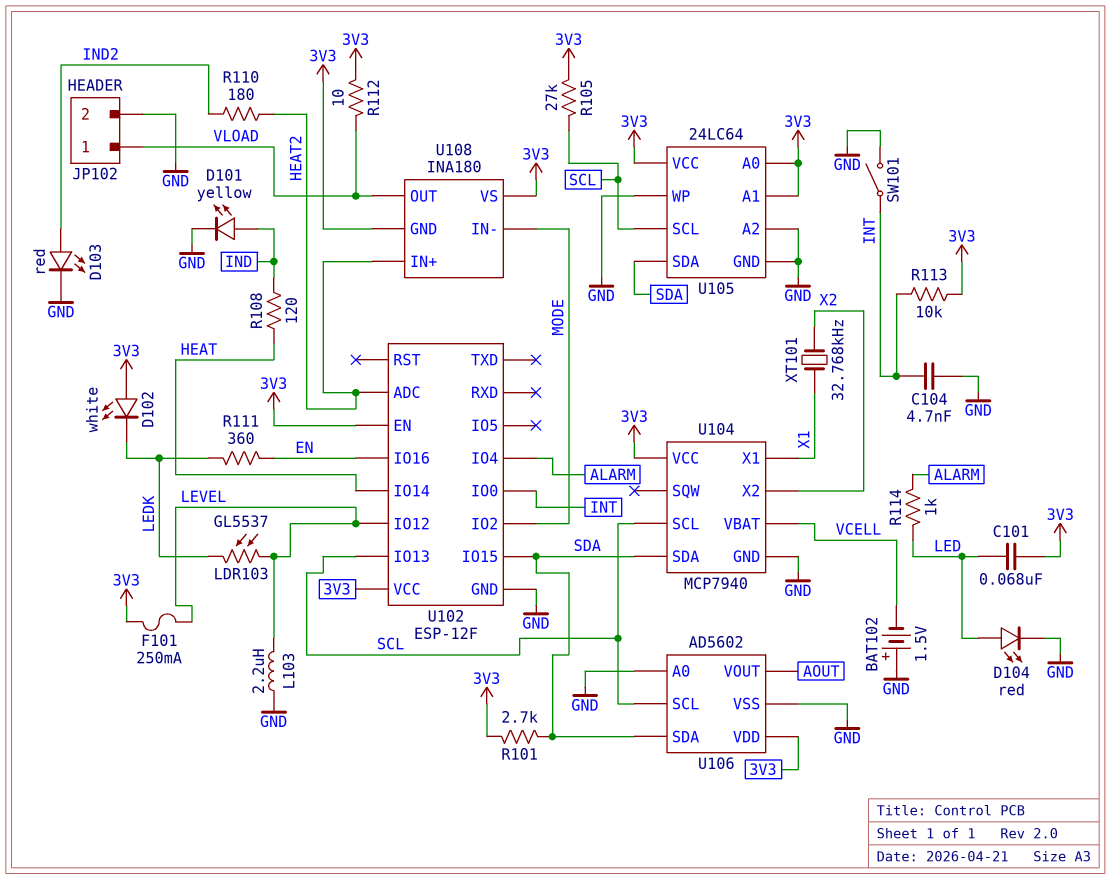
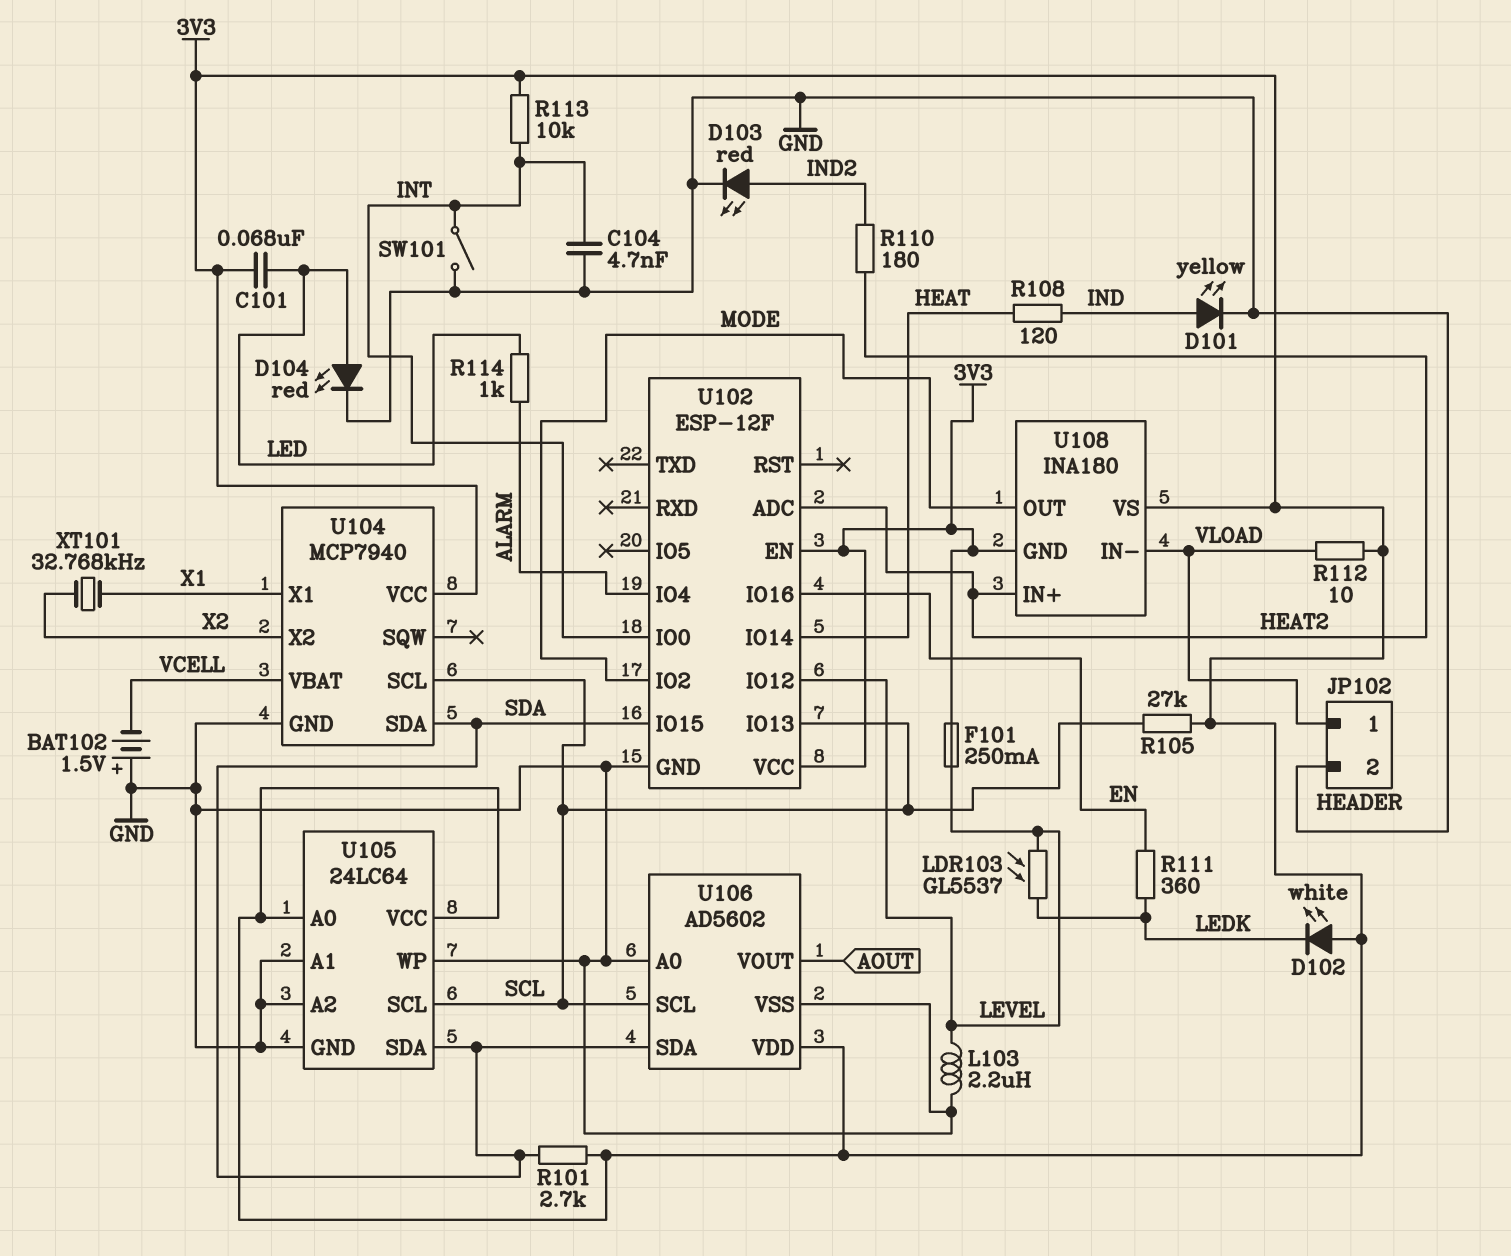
U105 pin A1: 3V3 -> GND
U108 pin IN-: MODE -> VLOAD
U108 pin OUT: VLOAD -> MODE

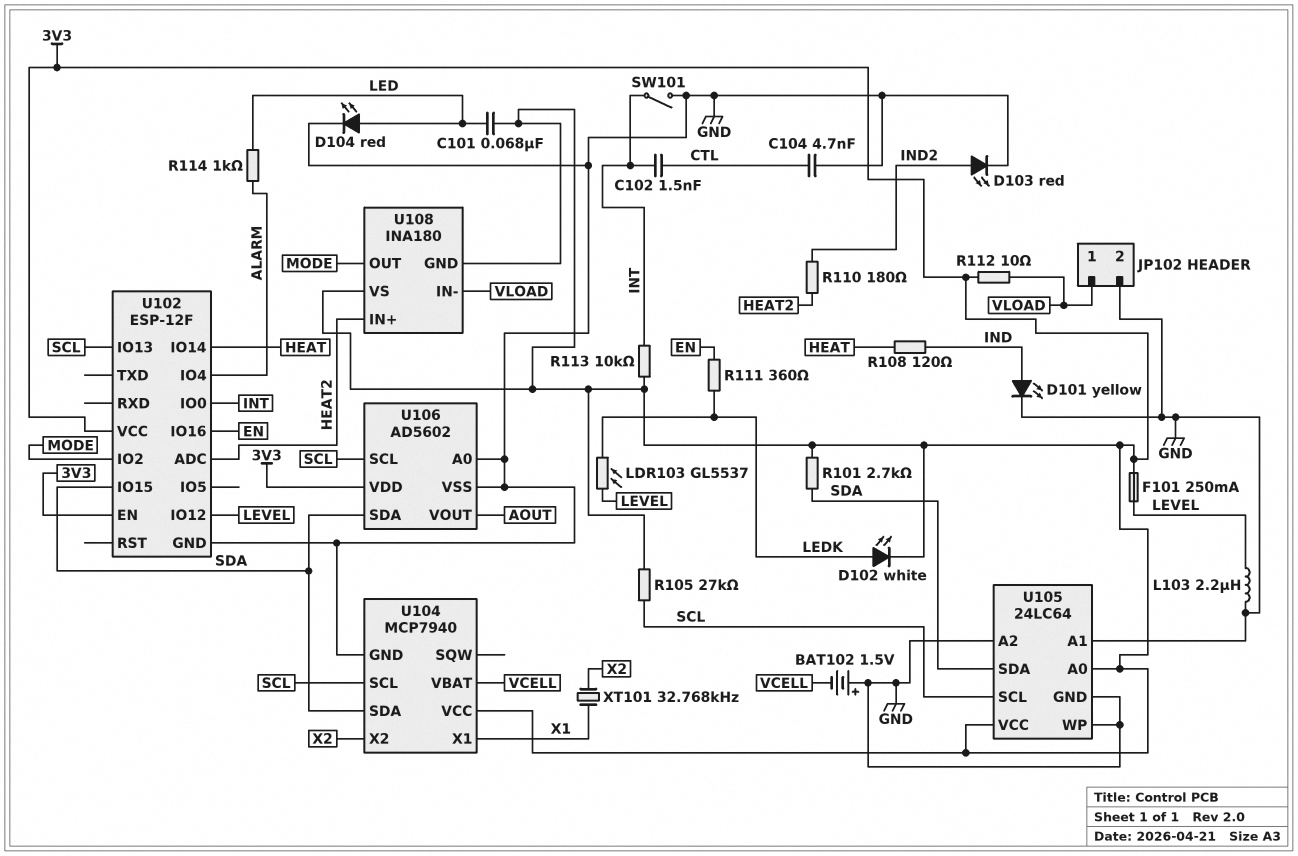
C102: none -> 1.5nF (CTL, INT)
C104: 4.7nF (GND, INT) -> 4.7nF (CTL, GND)
D102: LED white (A 3V3, K LEDK) -> LED white (A LEDK, K 3V3)

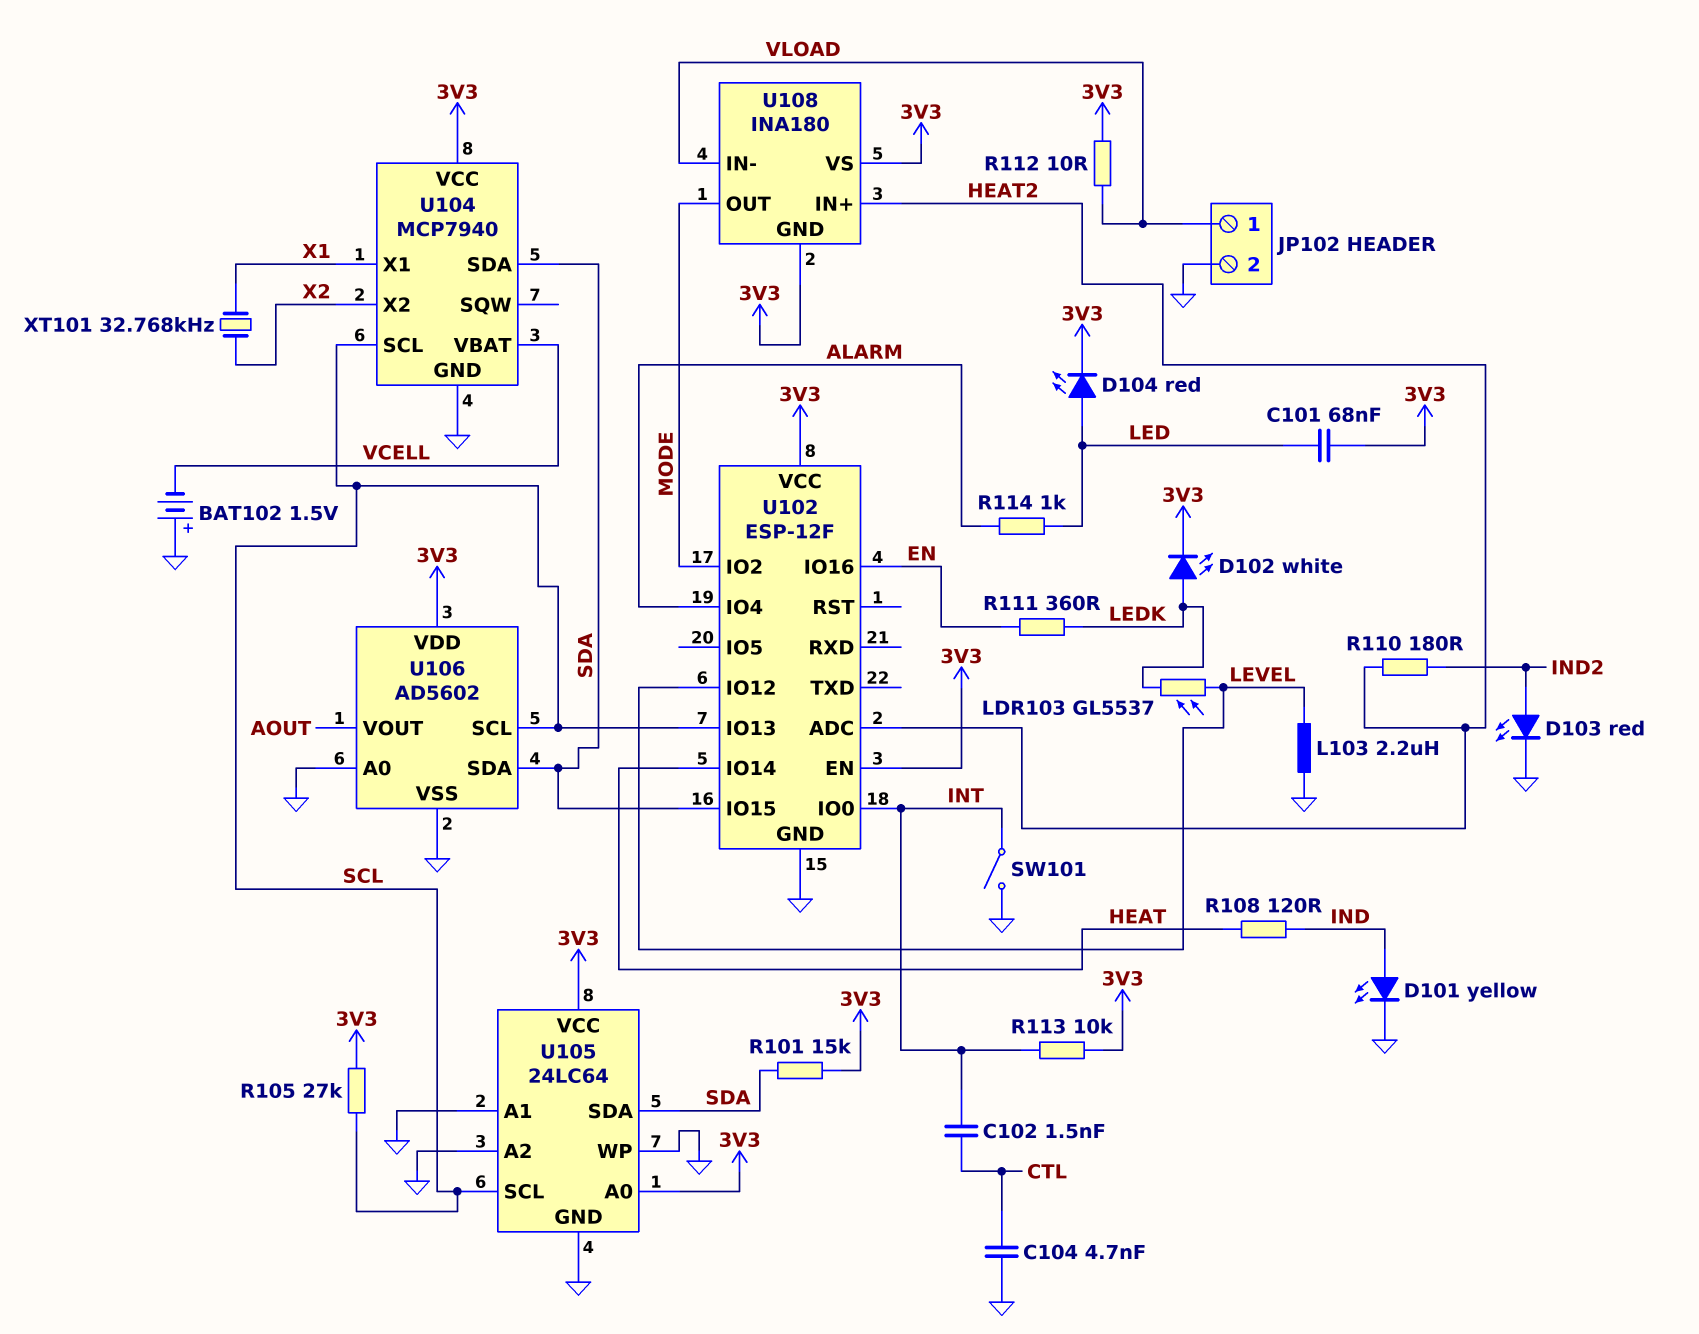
D104: LED red (A LED, K GND) -> LED red (A LED, K 3V3)
F101: 250mA (3V3, LEVEL) -> none
R101: 2.7k (3V3, SDA) -> 15k (3V3, SDA)

